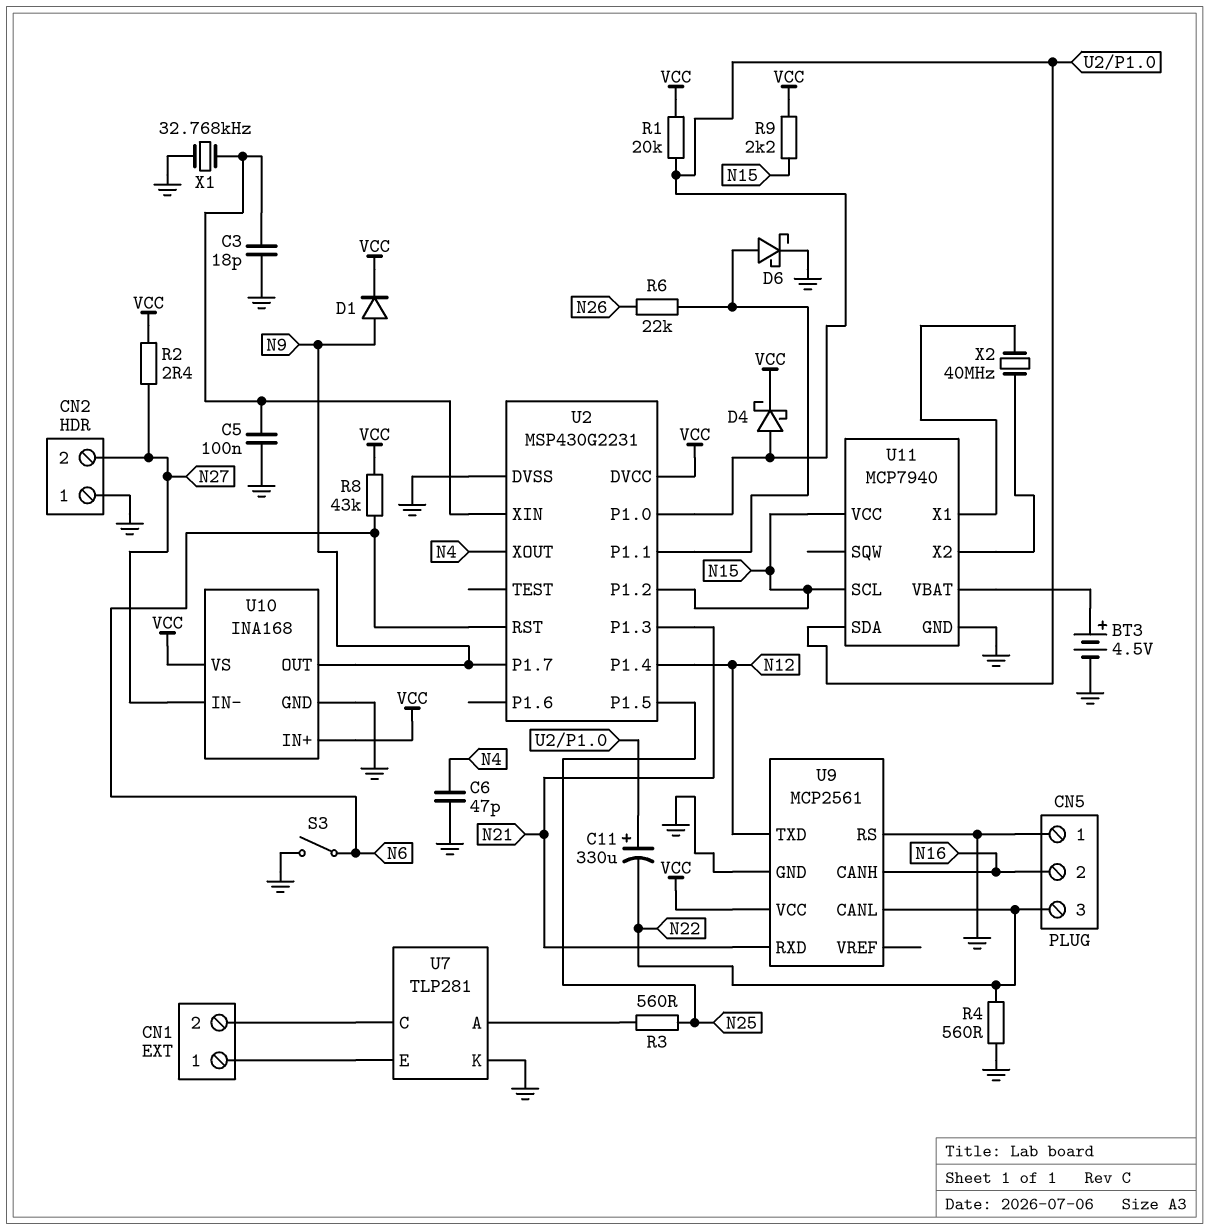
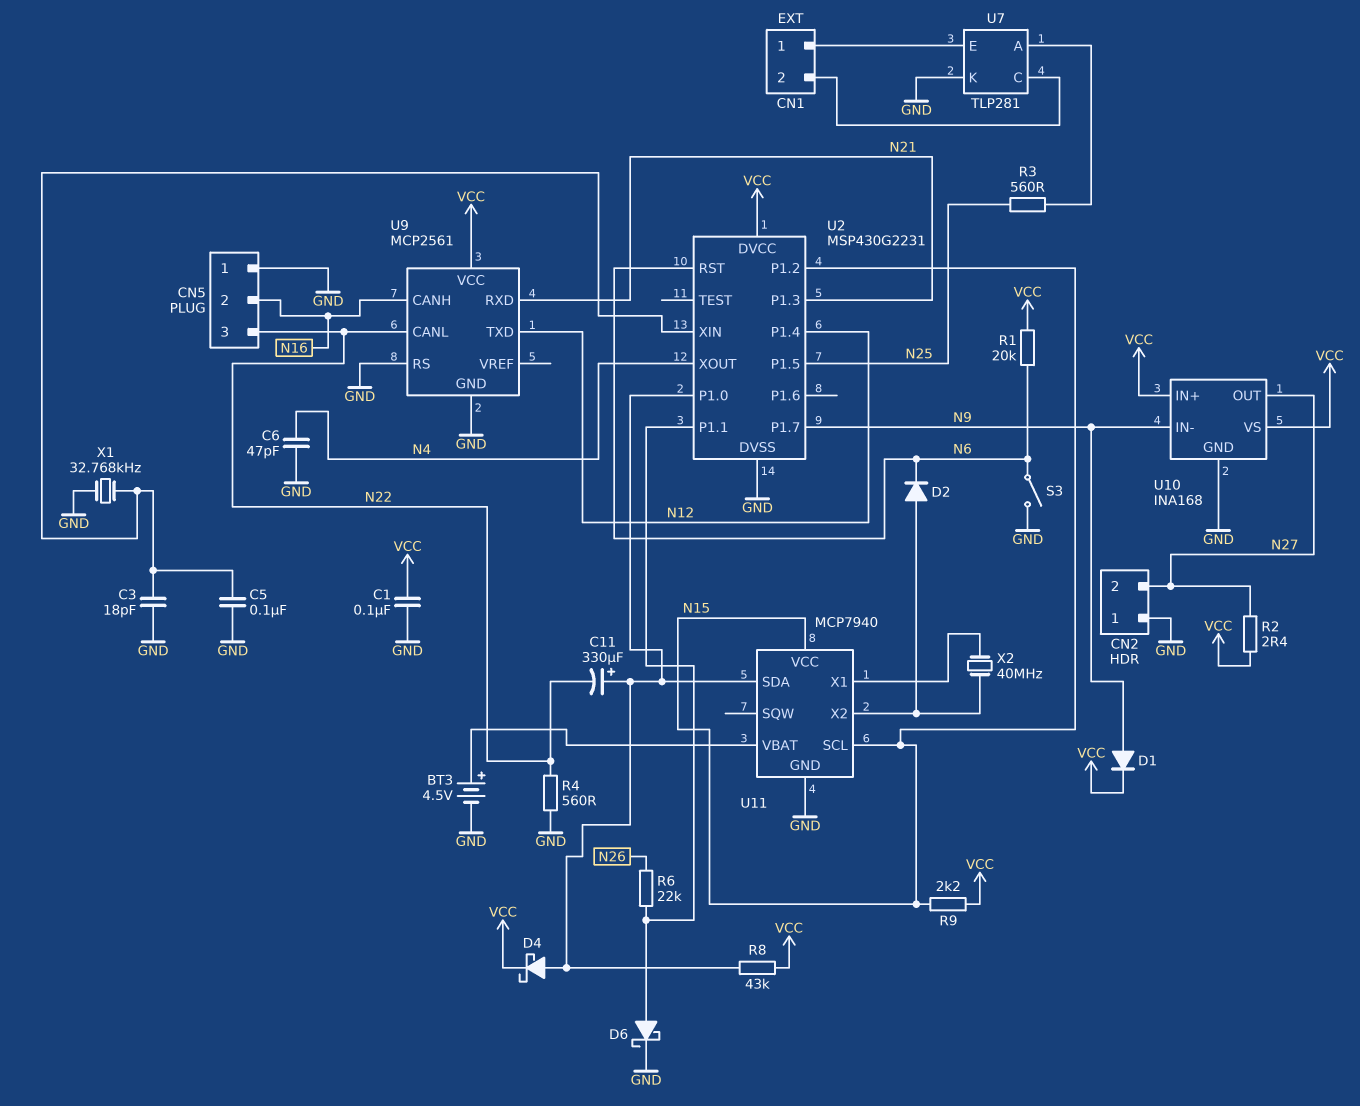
C1: none -> 100nF (GND, VCC)
D2: none -> diode (A U11/X2, K N6)
R1: 20k (U2/P1.0, VCC) -> 20k (N6, VCC)
R8: 43k (N6, VCC) -> 43k (U2/P1.0, VCC)
U10 pin IN-: N27 -> N9
U10 pin OUT: N9 -> N27

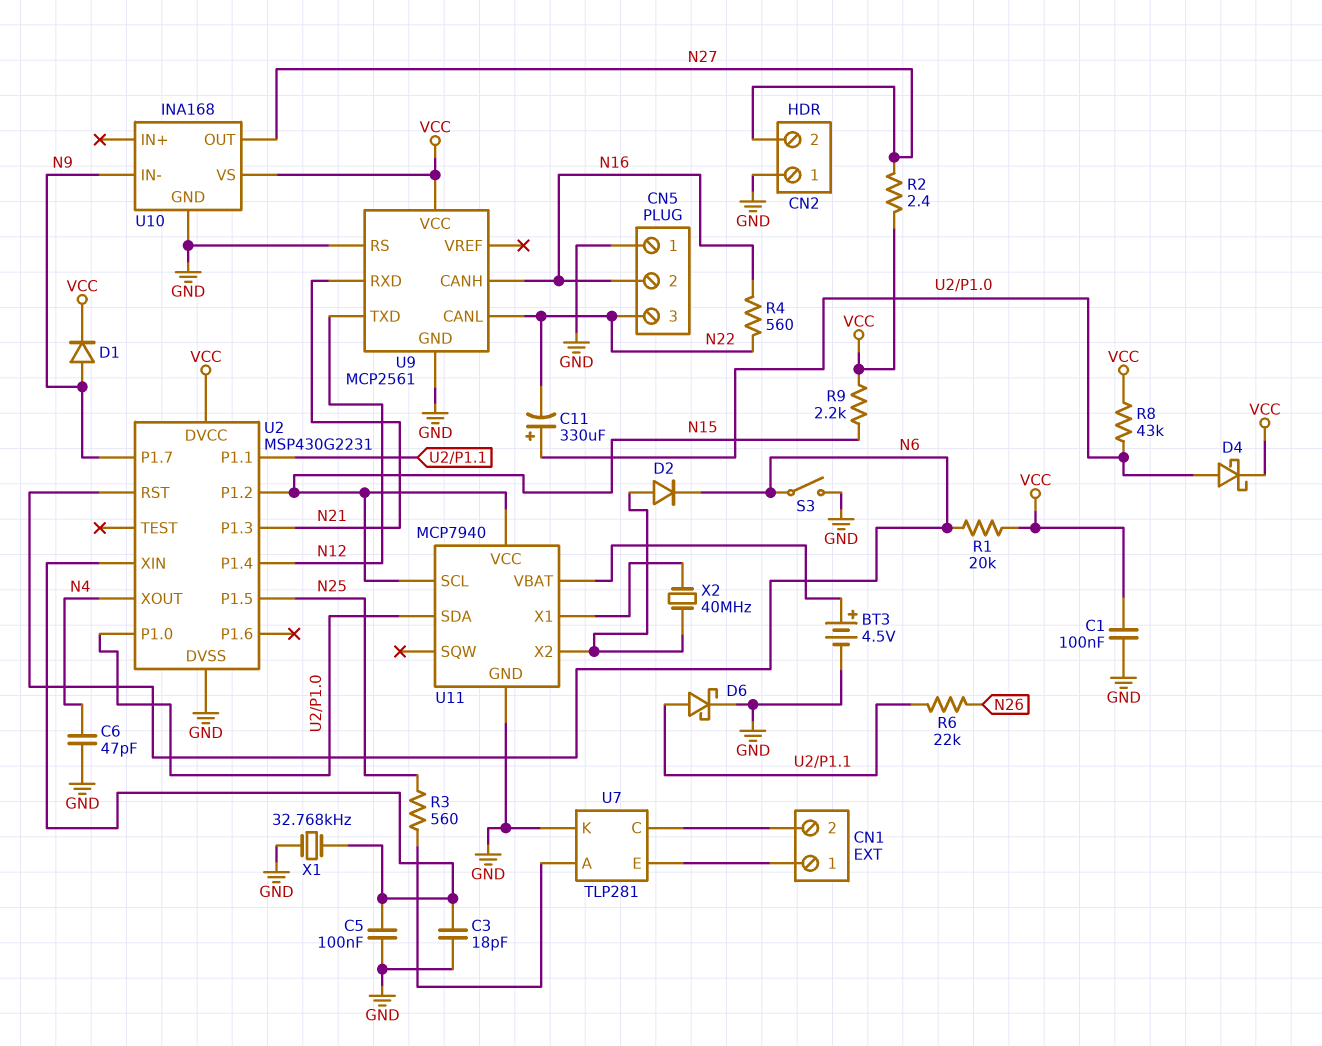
R4: 560 (GND, N22) -> 560 (N16, N22)
U10 pin IN+: VCC -> none

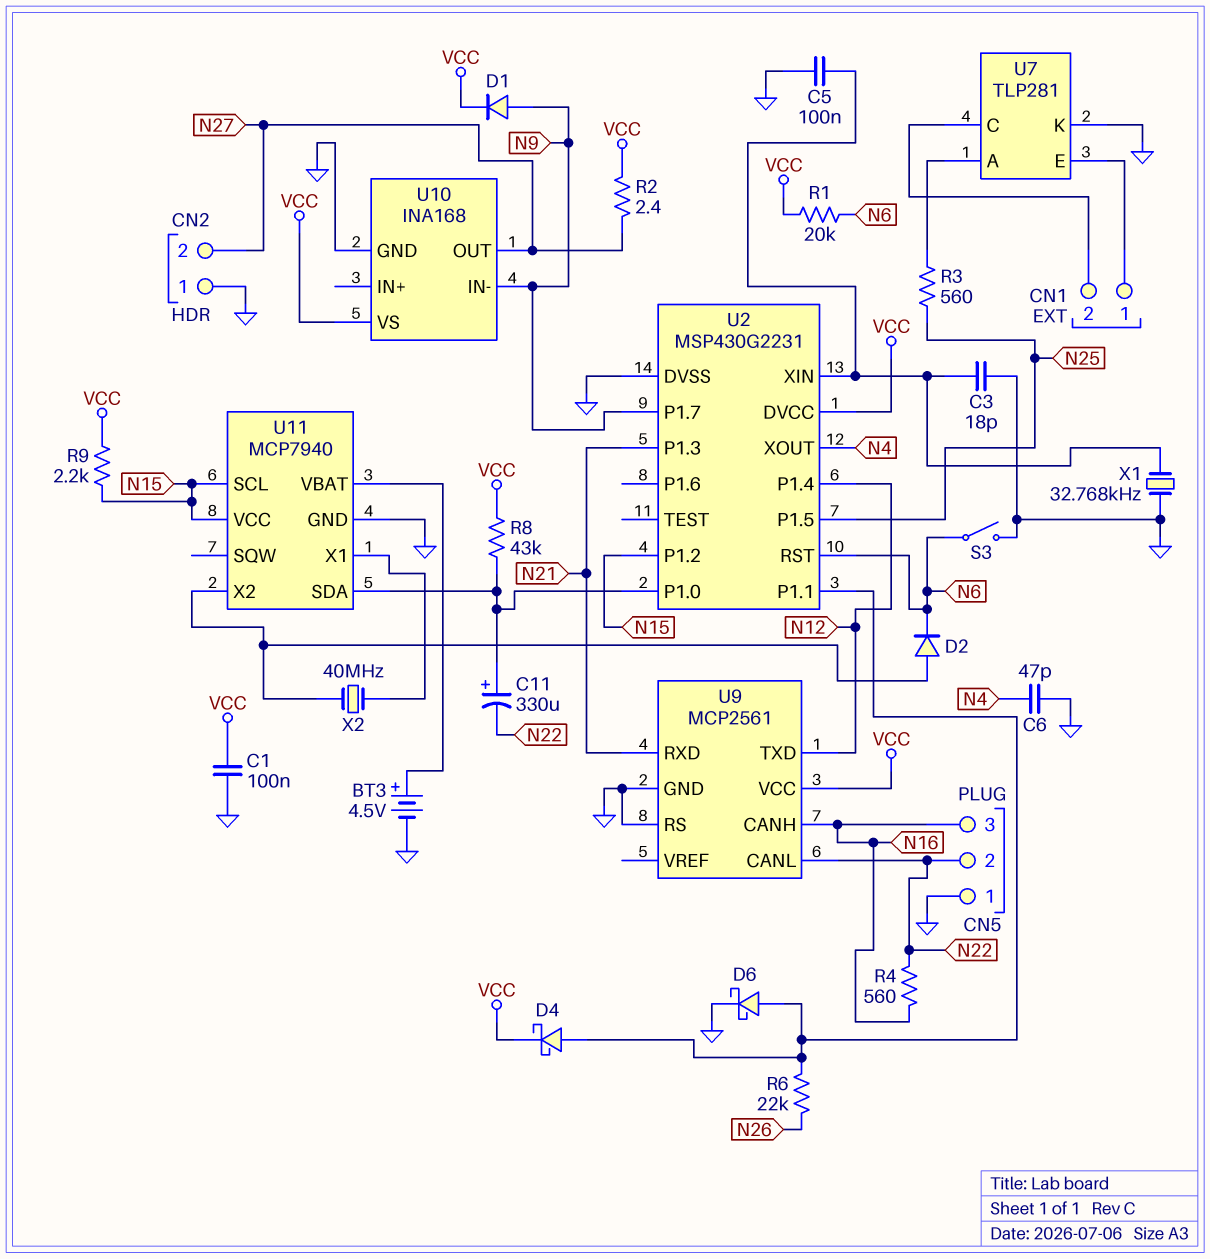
CN5 pin 2: N16 -> N22
CN5 pin 3: N22 -> N16
D4: schottky (A U2/P1.0, K VCC) -> schottky (A U2/P1.1, K VCC)

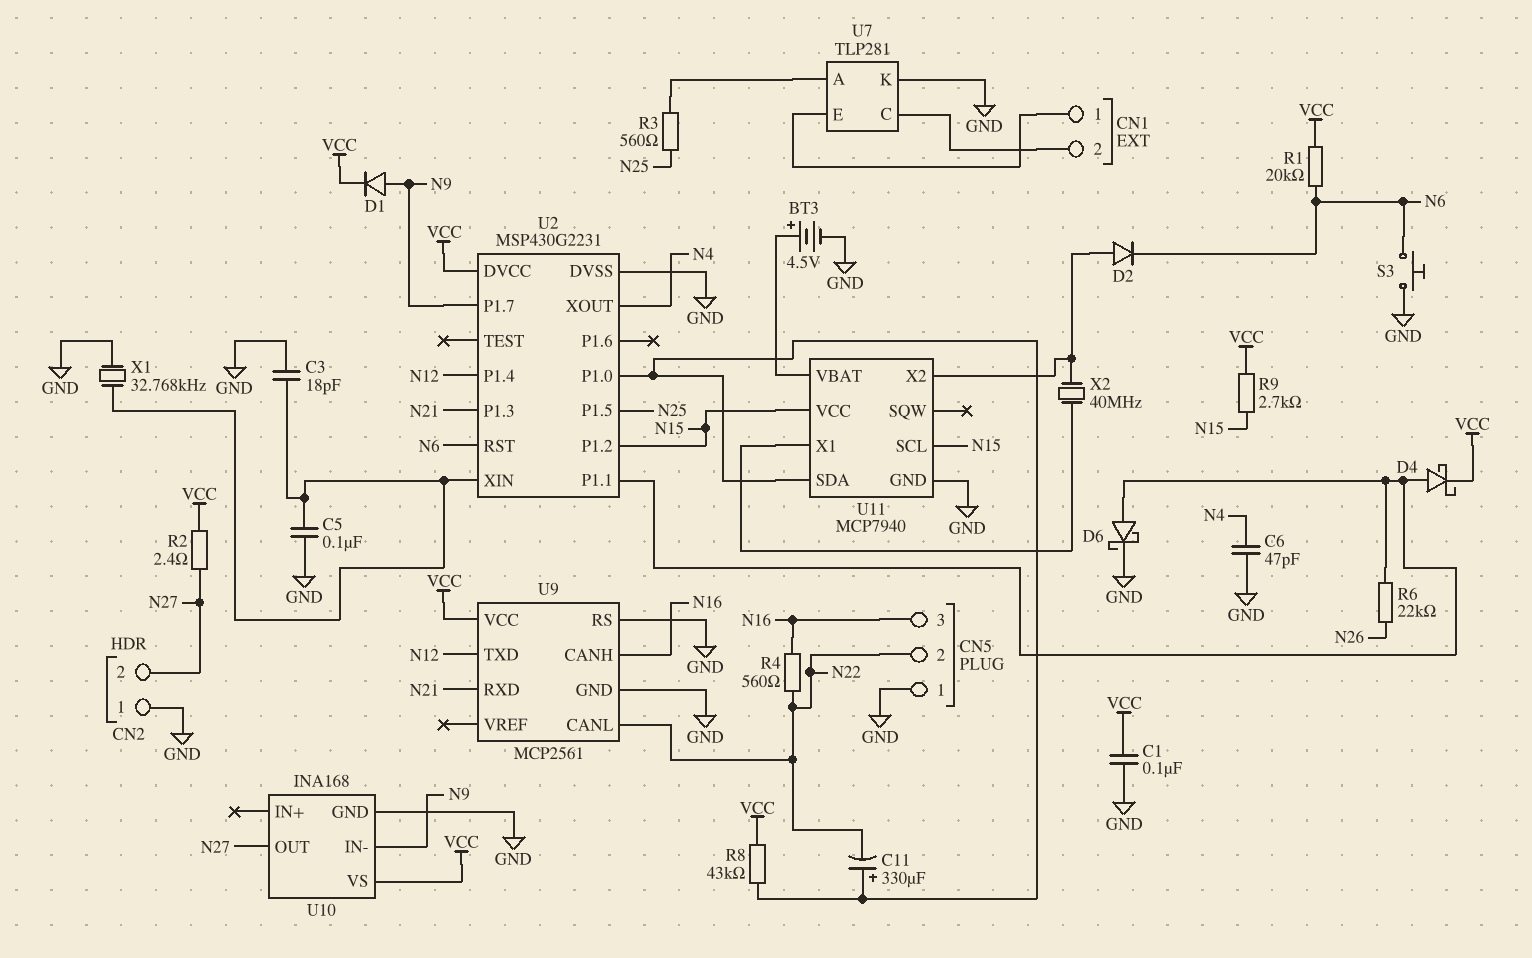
R9: 2.2k (N15, VCC) -> 2.7k (N15, VCC)
S3: switch (GND, N6) -> button (GND, N6)

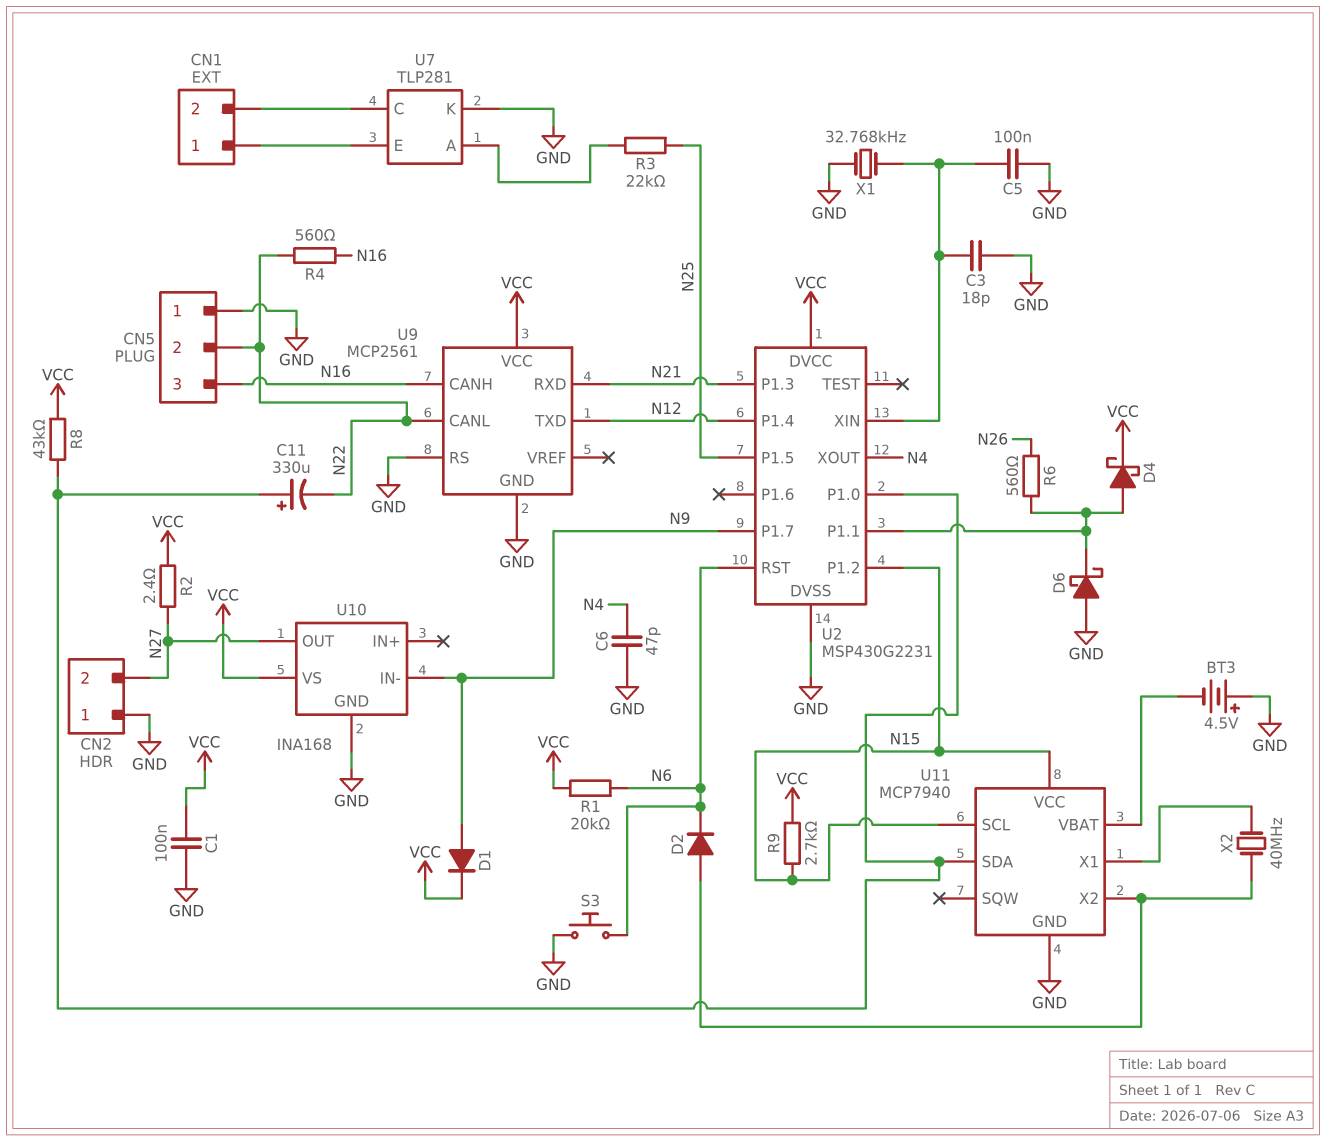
BT3: 4.5V (plus U11/VBAT, minus GND) -> 4.5V (plus GND, minus U11/VBAT)
D6: schottky (A U2/P1.1, K GND) -> schottky (A GND, K U2/P1.1)
R3: 560 (N25, U7/A) -> 22k (N25, U7/A)
R6: 22k (N26, U2/P1.1) -> 560 (N26, U2/P1.1)

